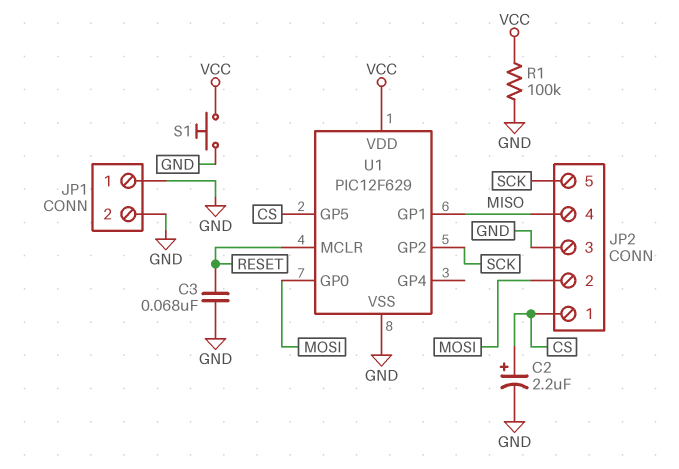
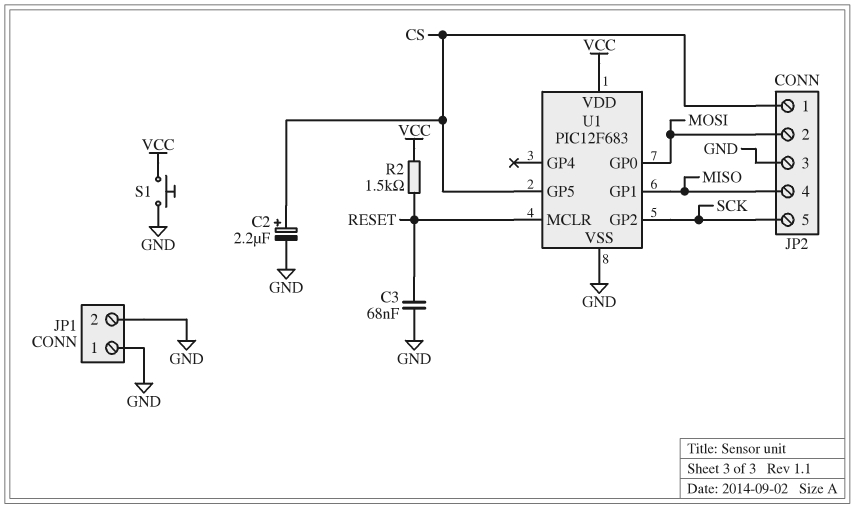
R1: 100k (GND, VCC) -> none
R2: none -> 1.5k (RESET, VCC)
U1: PIC12F629 -> PIC12F683

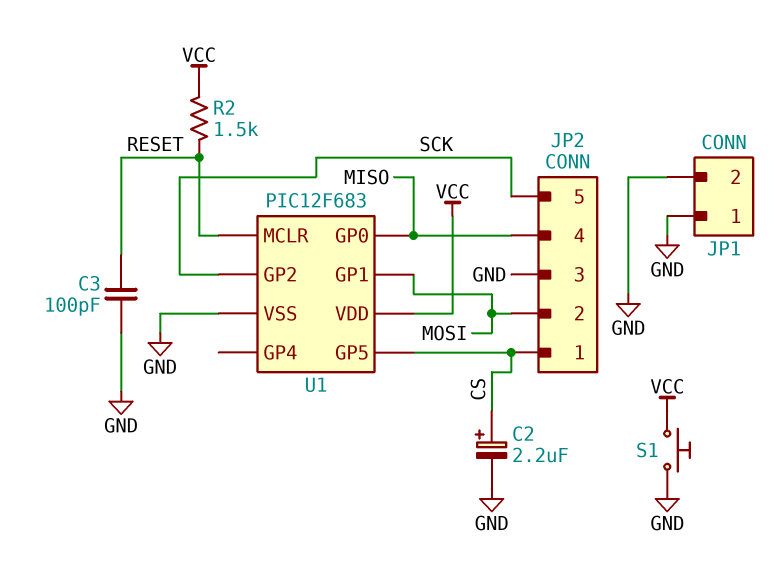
C3: 68nF (GND, RESET) -> 100pF (GND, RESET)
U1 pin GP0: MOSI -> MISO
U1 pin GP1: MISO -> MOSI

